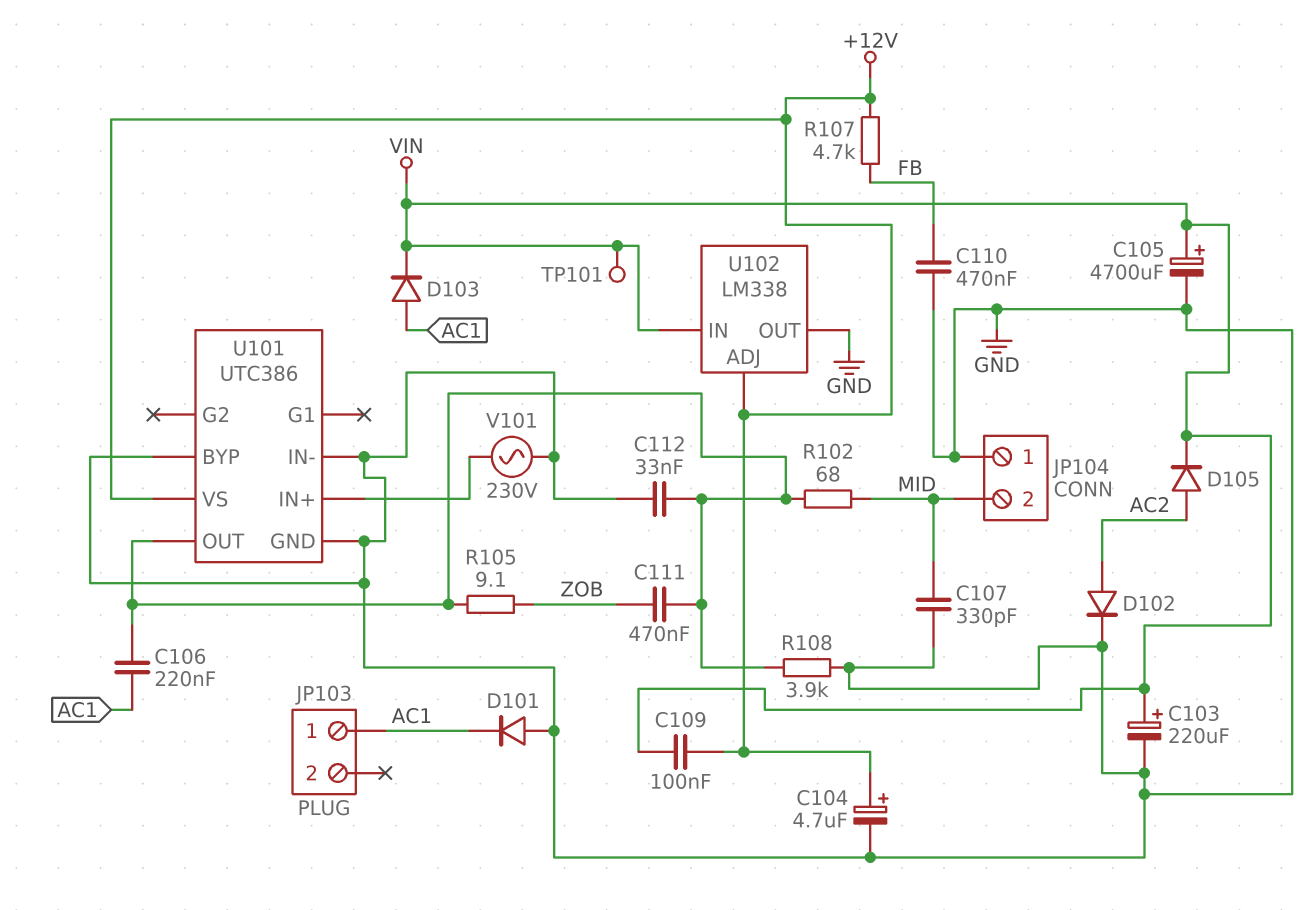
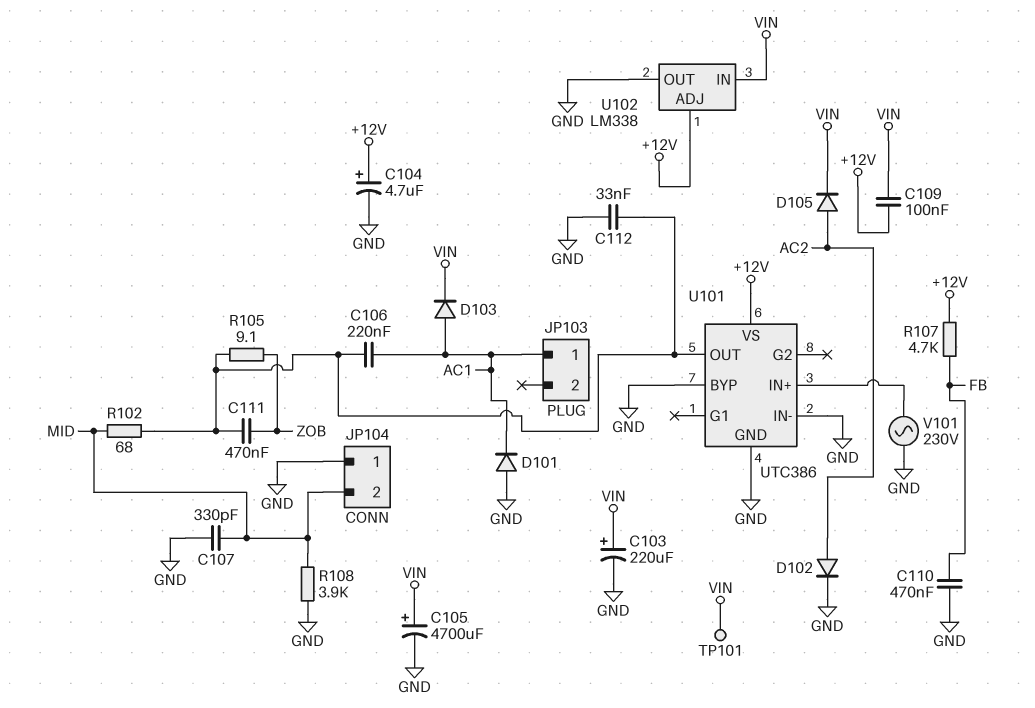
R108: 3.9k (GND, U101/OUT) -> 3.9k (GND, MID)

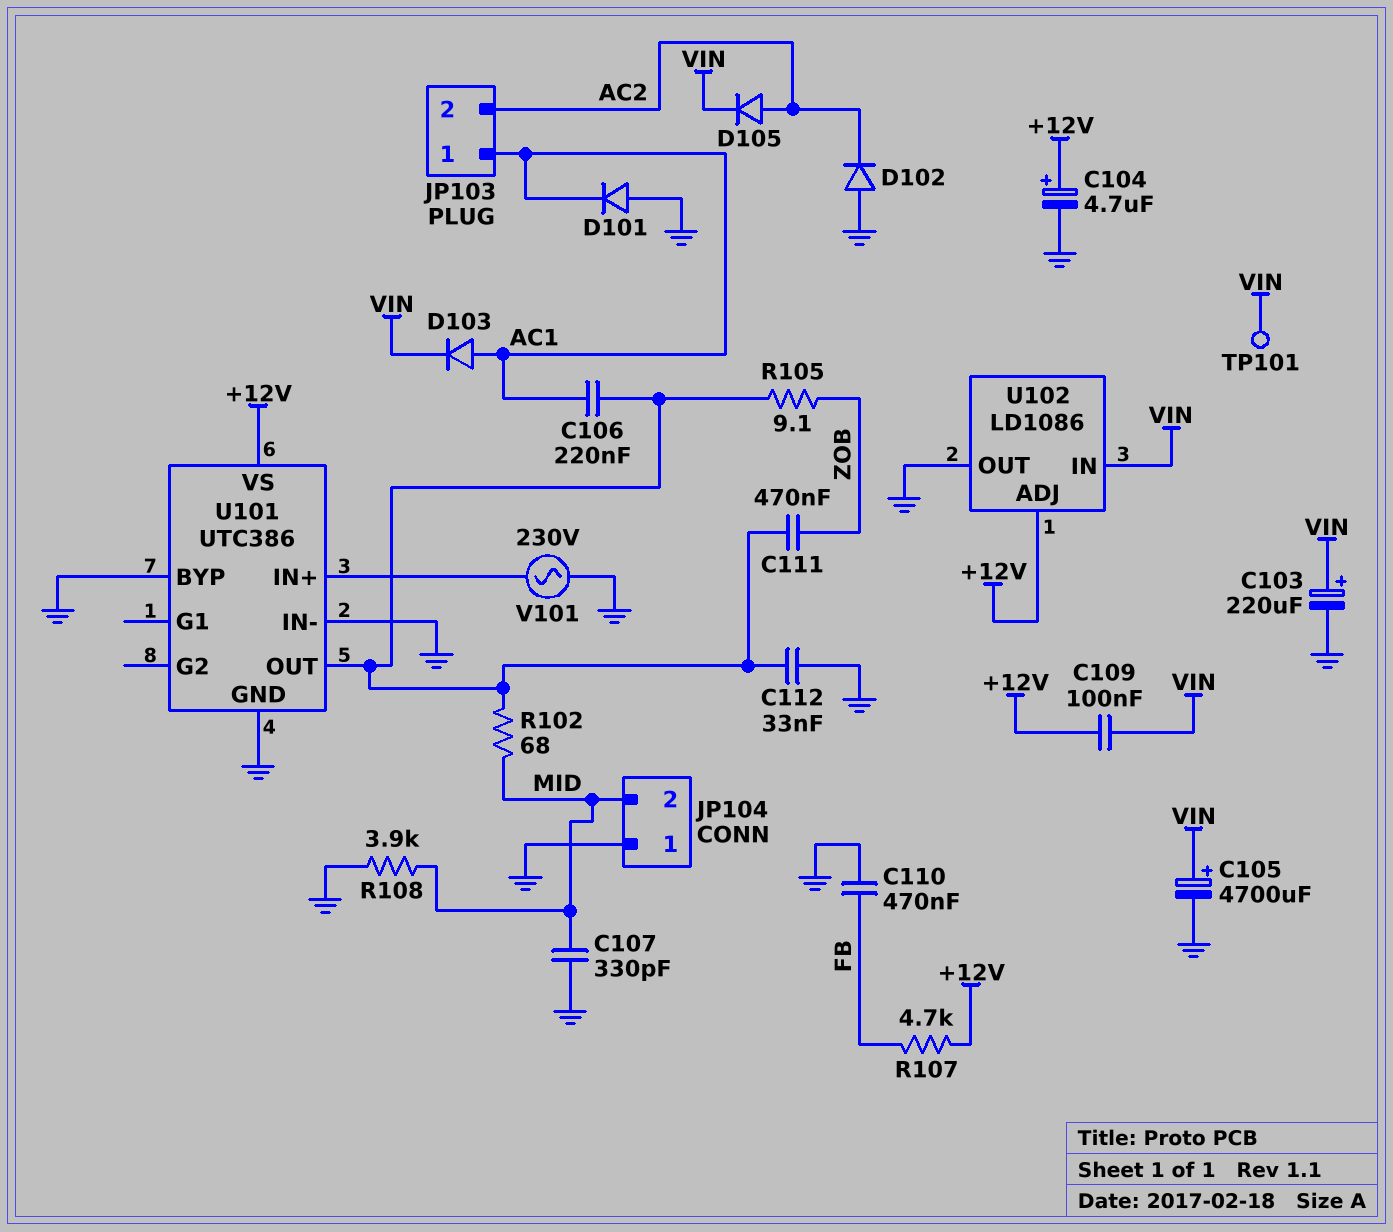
D102: diode (A AC2, K GND) -> diode (A GND, K AC2)
JP103 pin 2: none -> AC2
U102: LM338 -> LD1086

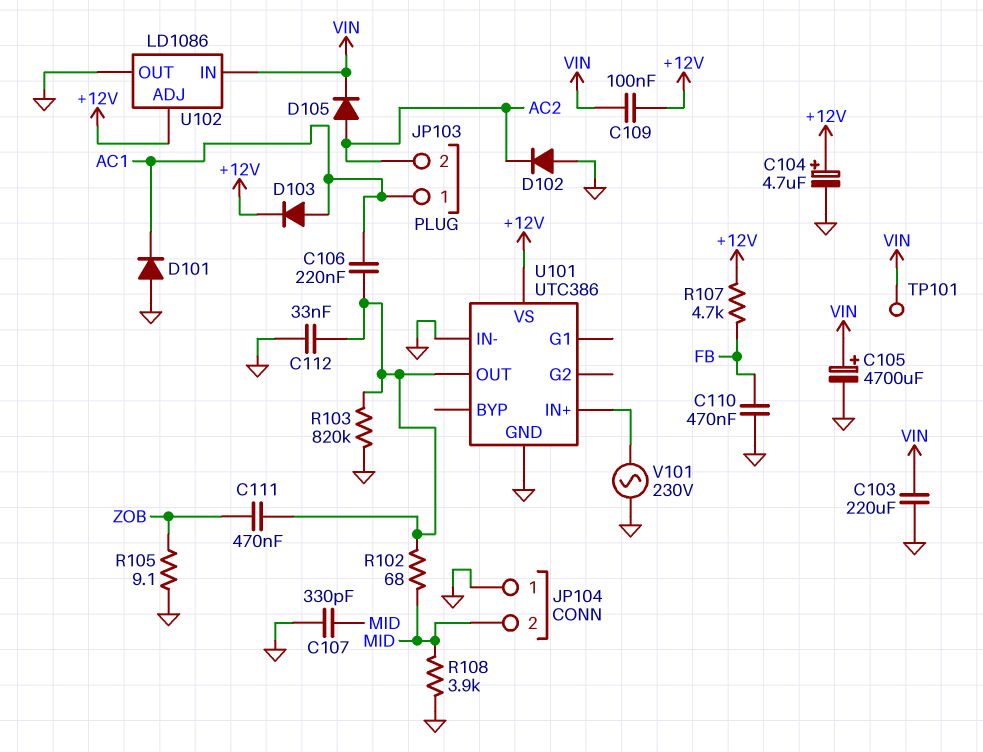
C103: 220uF (plus VIN, minus GND) -> 220uF (GND, VIN)
D103: diode (A AC1, K VIN) -> diode (A AC1, K +12V)
R103: none -> 820k (GND, U101/OUT)
R105: 9.1 (U101/OUT, ZOB) -> 9.1 (GND, ZOB)
U101 pin BYP: GND -> none

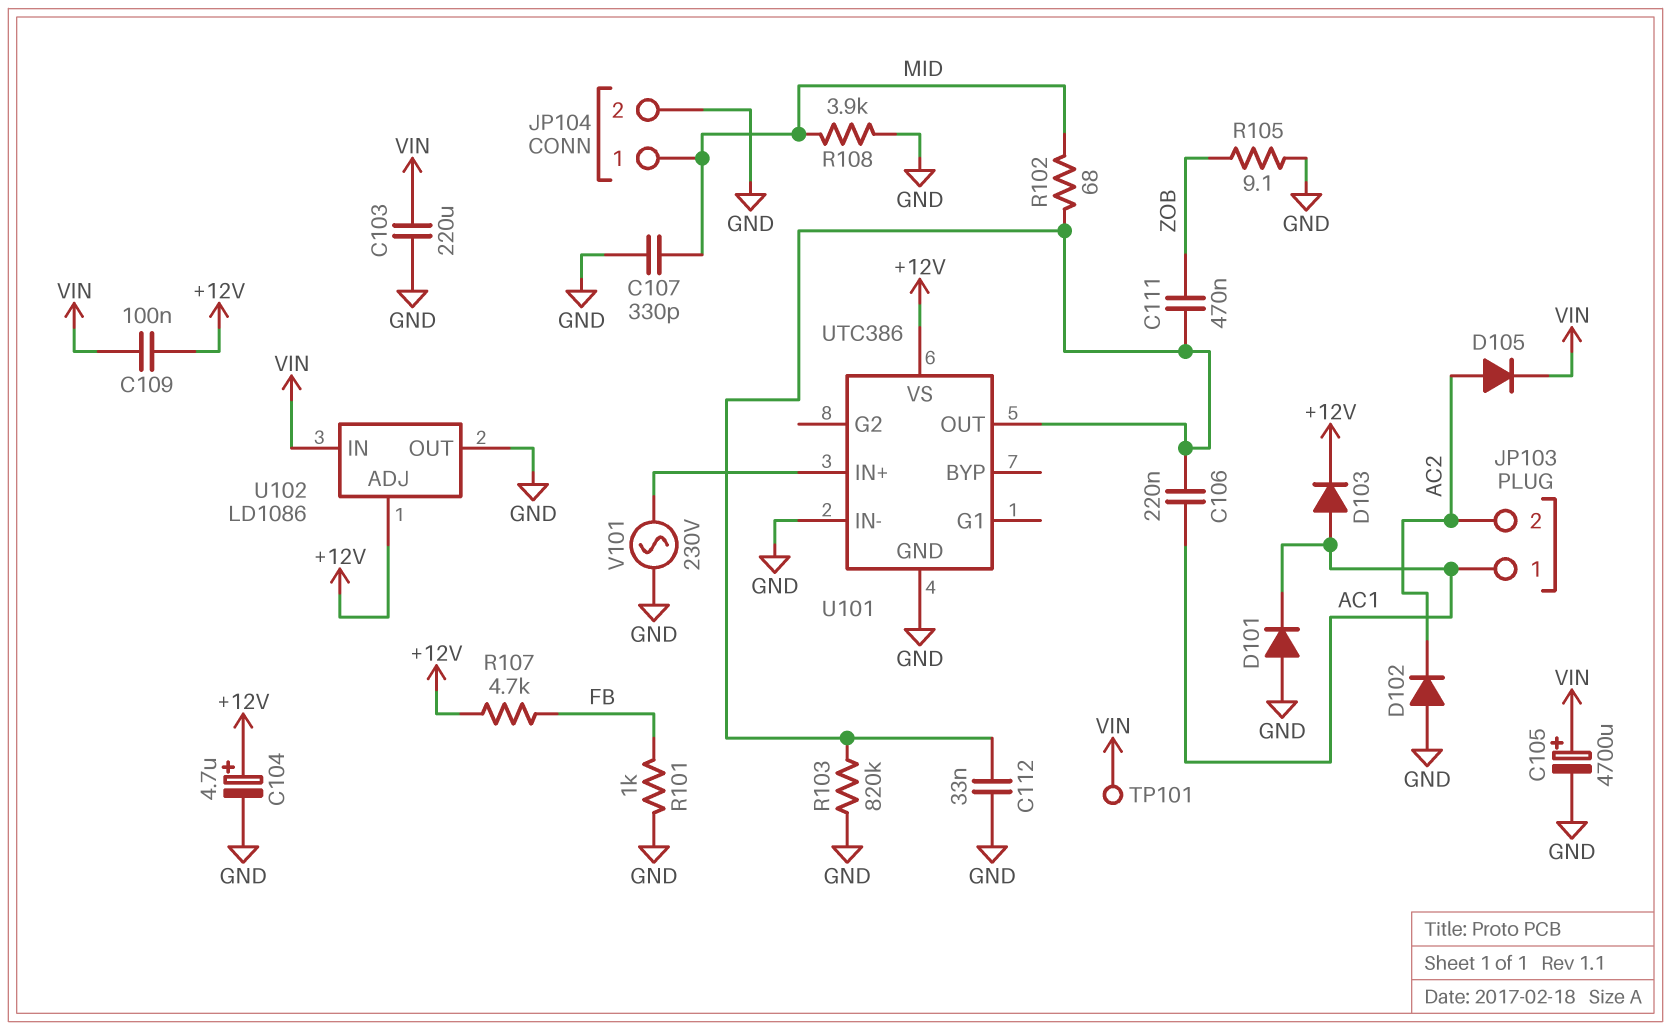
C110: 470nF (FB, GND) -> none
JP104 pin 1: GND -> MID
JP104 pin 2: MID -> GND
R101: none -> 1k (FB, GND)

